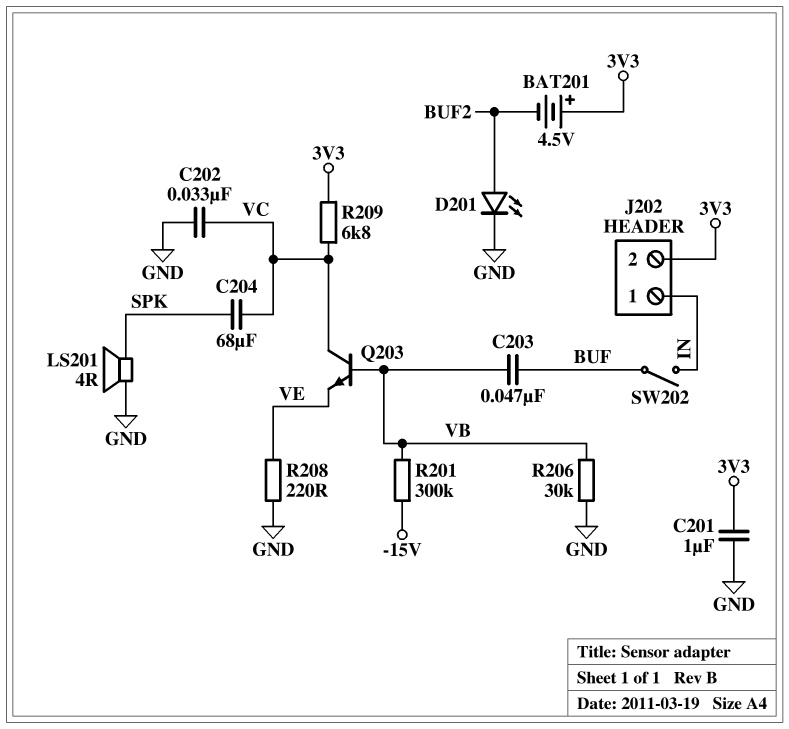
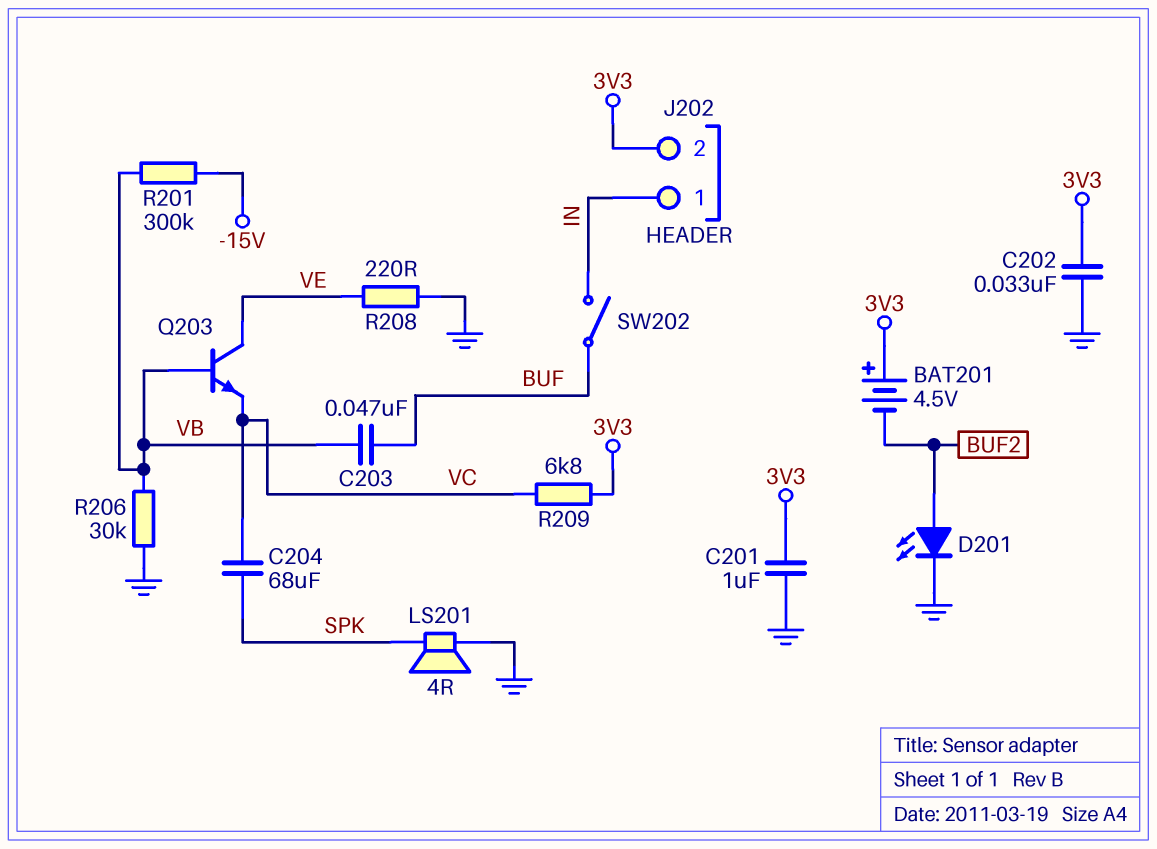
C202: 33nF (GND, VC) -> 33nF (3V3, GND)
Q203: NPN (B VB, C VC, E VE) -> NPN (B VB, C VE, E VC)

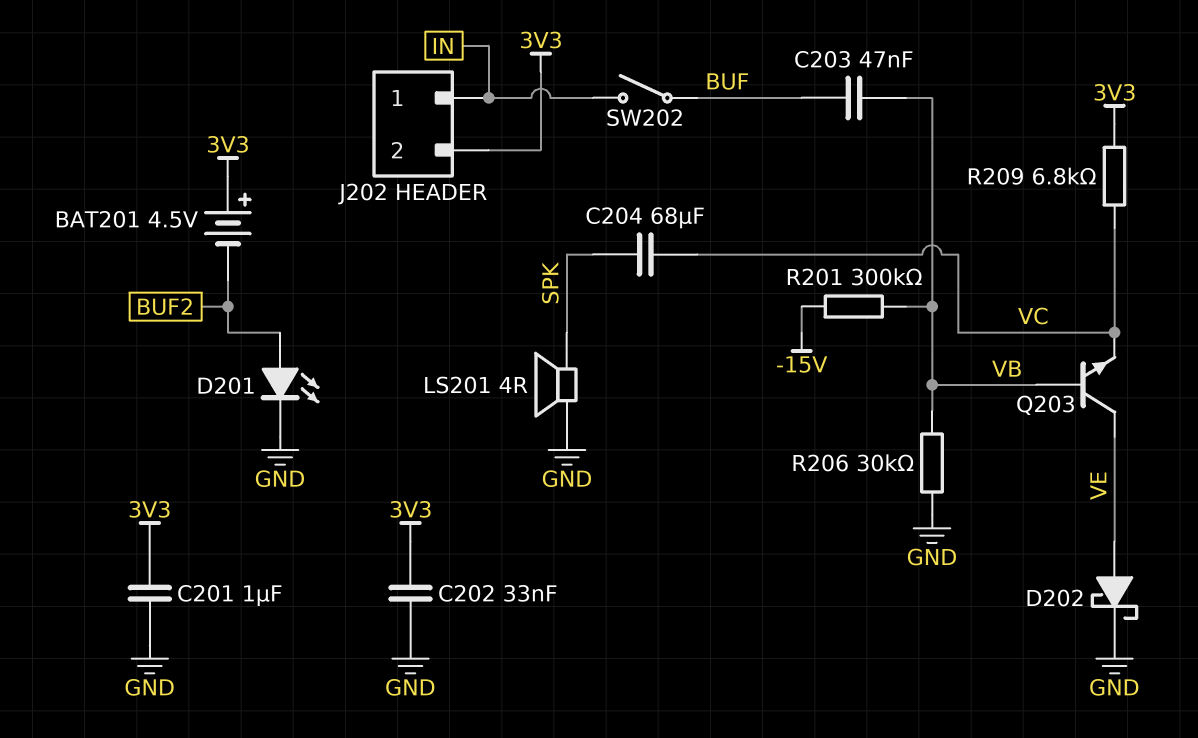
D202: none -> schottky (A VE, K GND)
R208: 220 (GND, VE) -> none

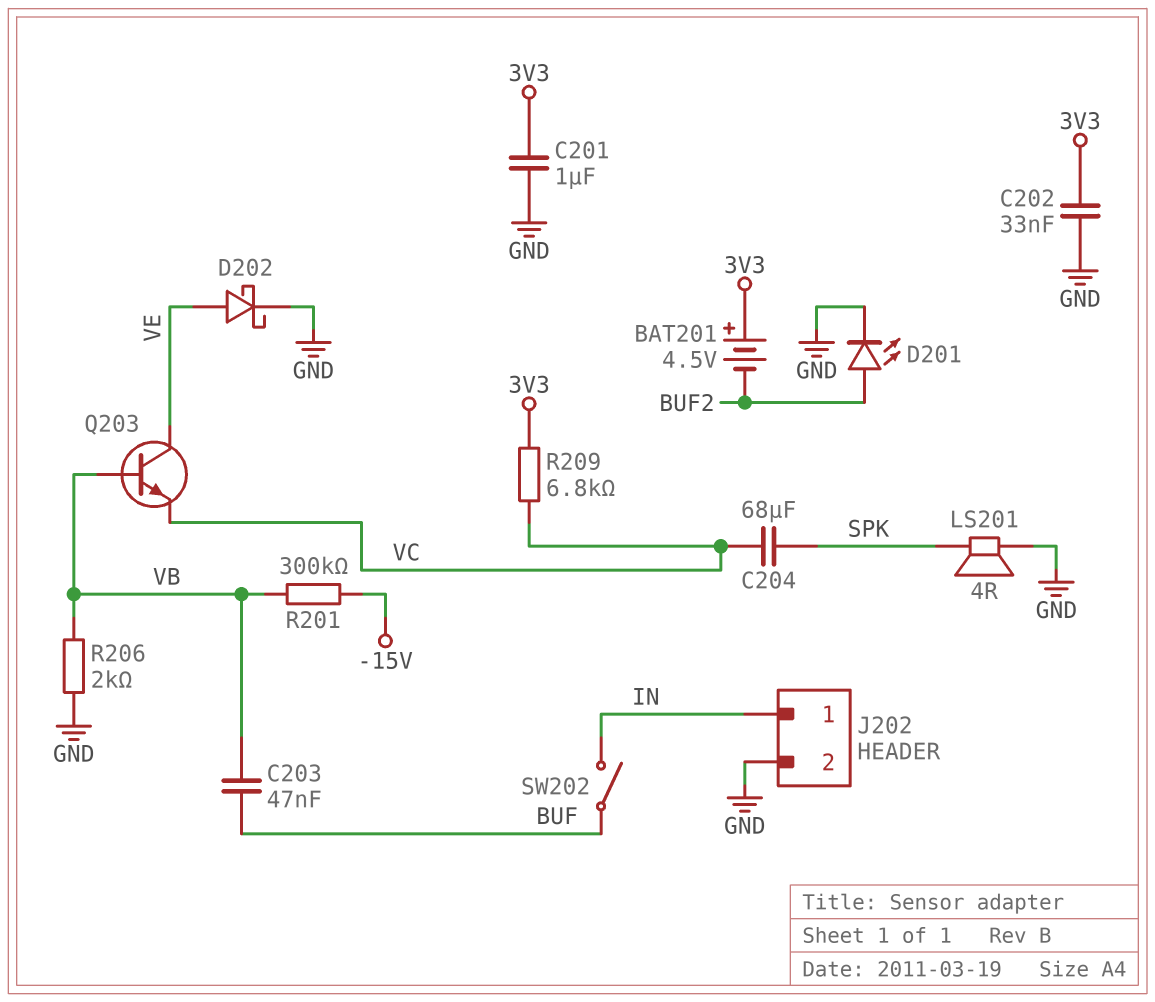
J202 pin 2: 3V3 -> GND
R206: 30k (GND, VB) -> 2k (GND, VB)

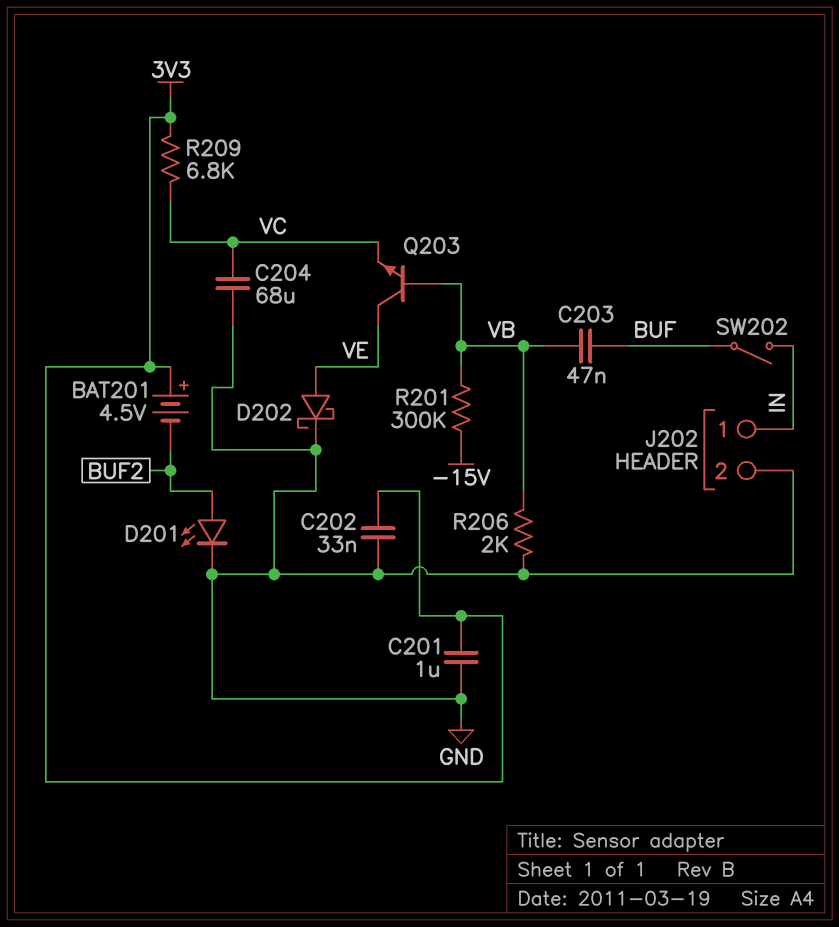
C204: 68uF (SPK, VC) -> 68uF (GND, VC)
LS201: speaker 4R (GND, SPK) -> none

